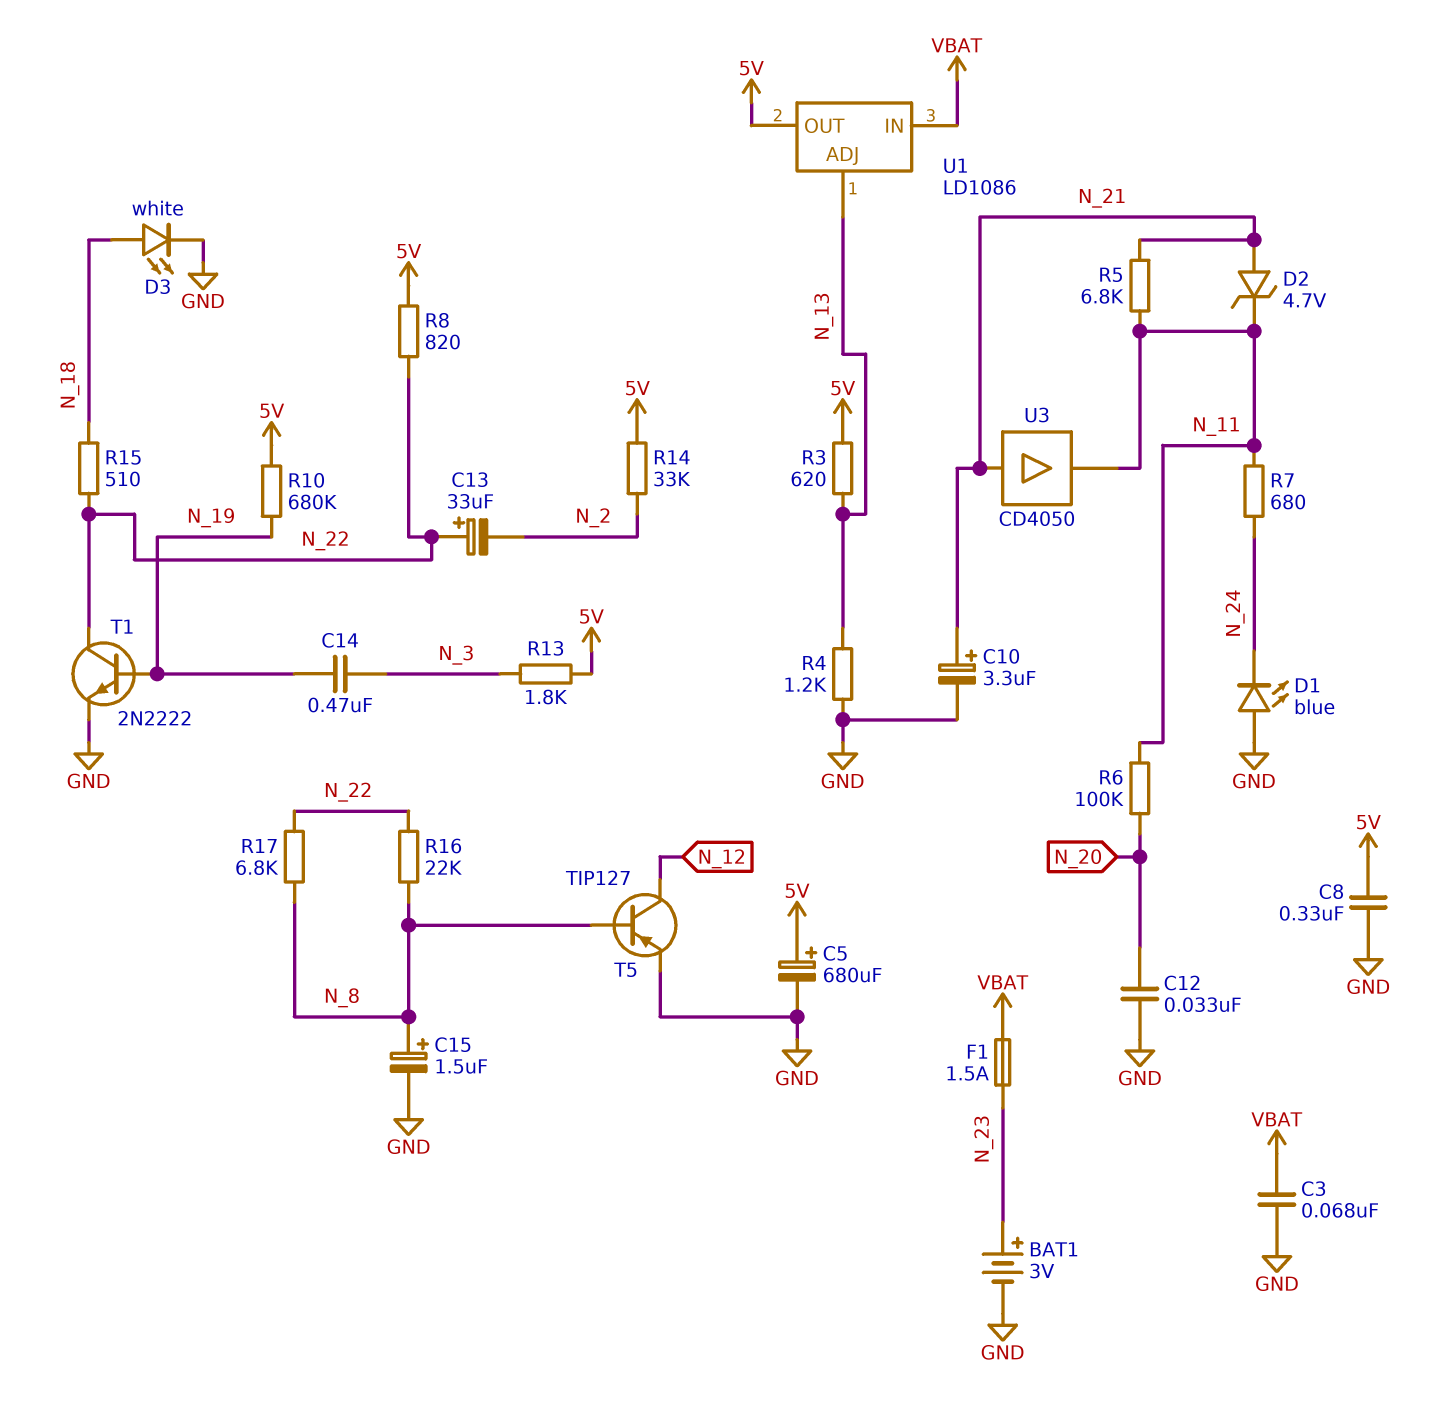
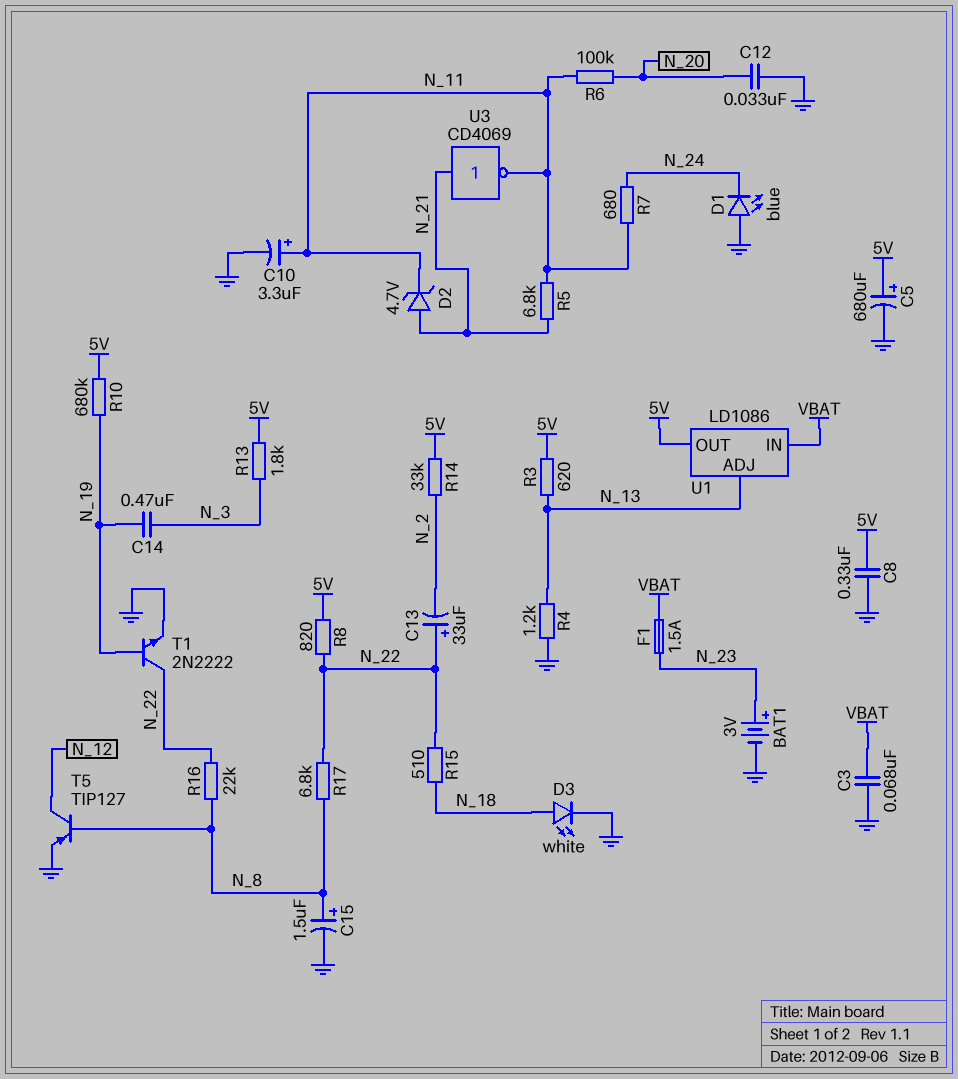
C10: 3.3uF (plus N_21, minus GND) -> 3.3uF (plus N_11, minus GND)
U3: buffer CD4050 (in N_21, out N_11) -> NOT CD4069 (in N_21, out N_11)

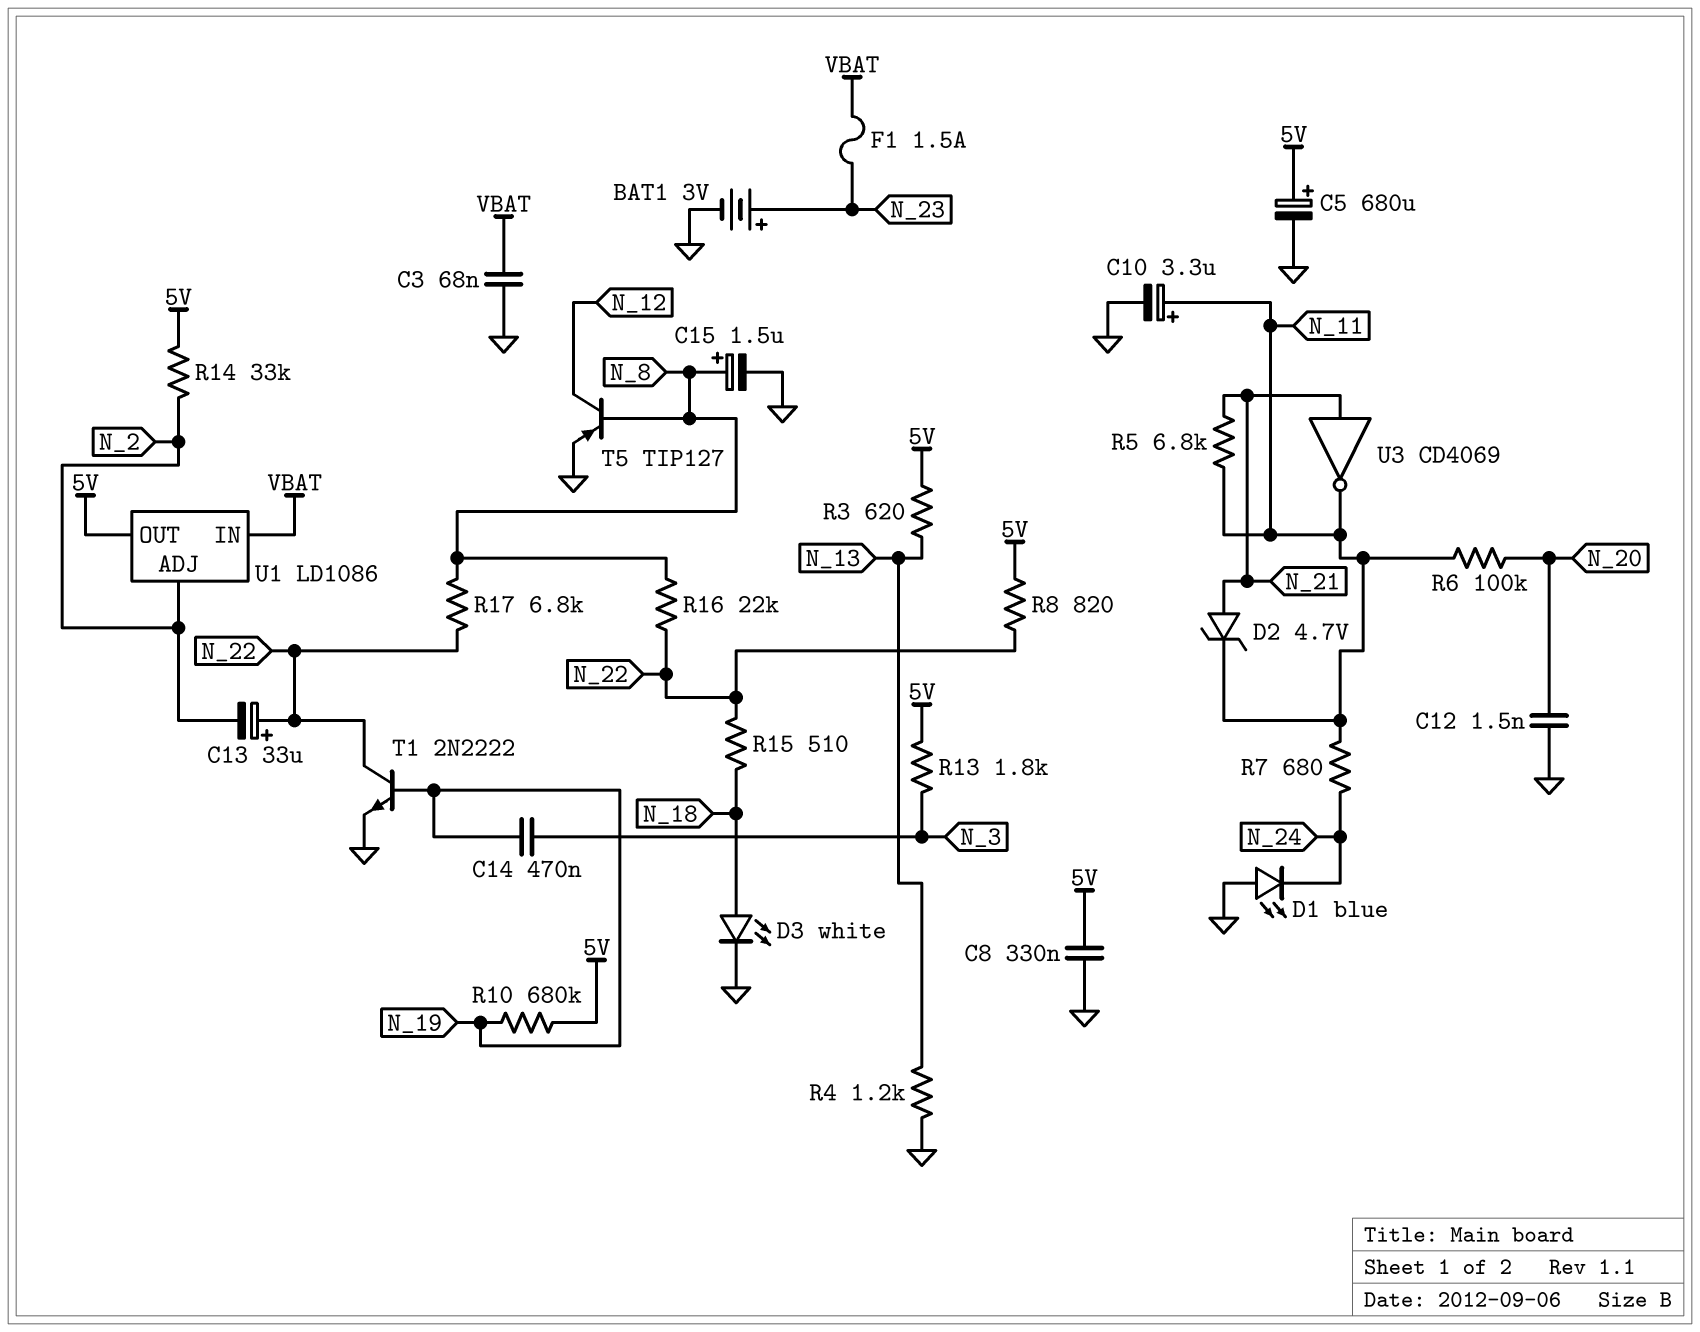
C12: 33nF (GND, N_20) -> 1.5nF (GND, N_20)
U1 pin ADJ: N_13 -> N_2

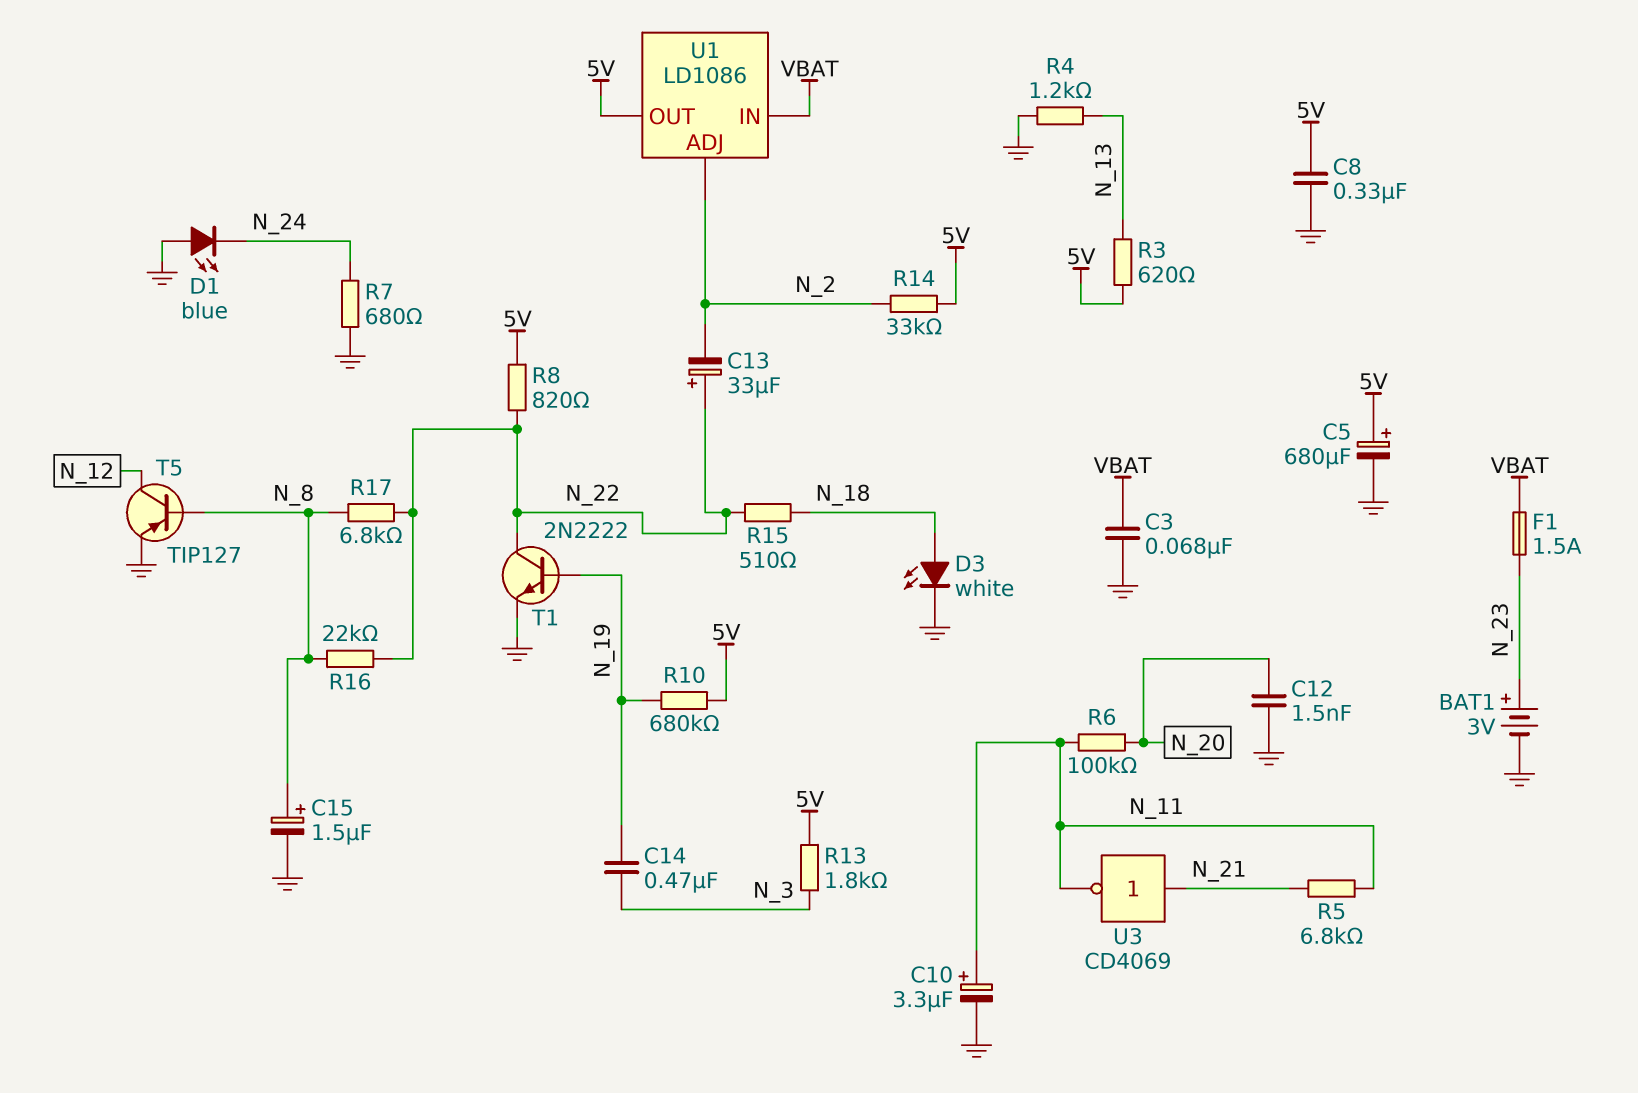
D2: zener 4.7V (A N_21, K N_11) -> none
R7: 680 (N_11, N_24) -> 680 (GND, N_24)

